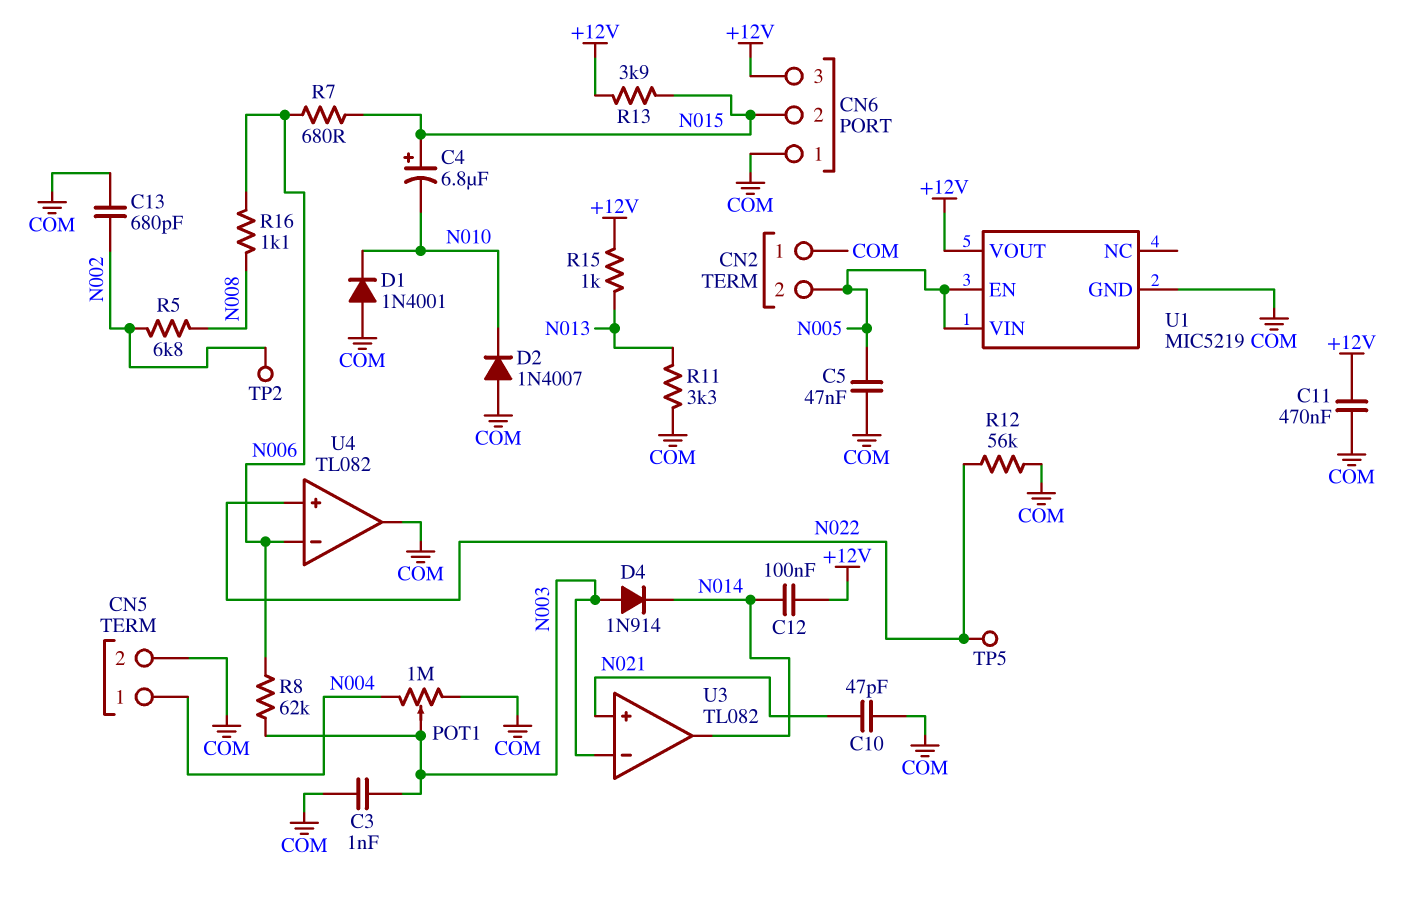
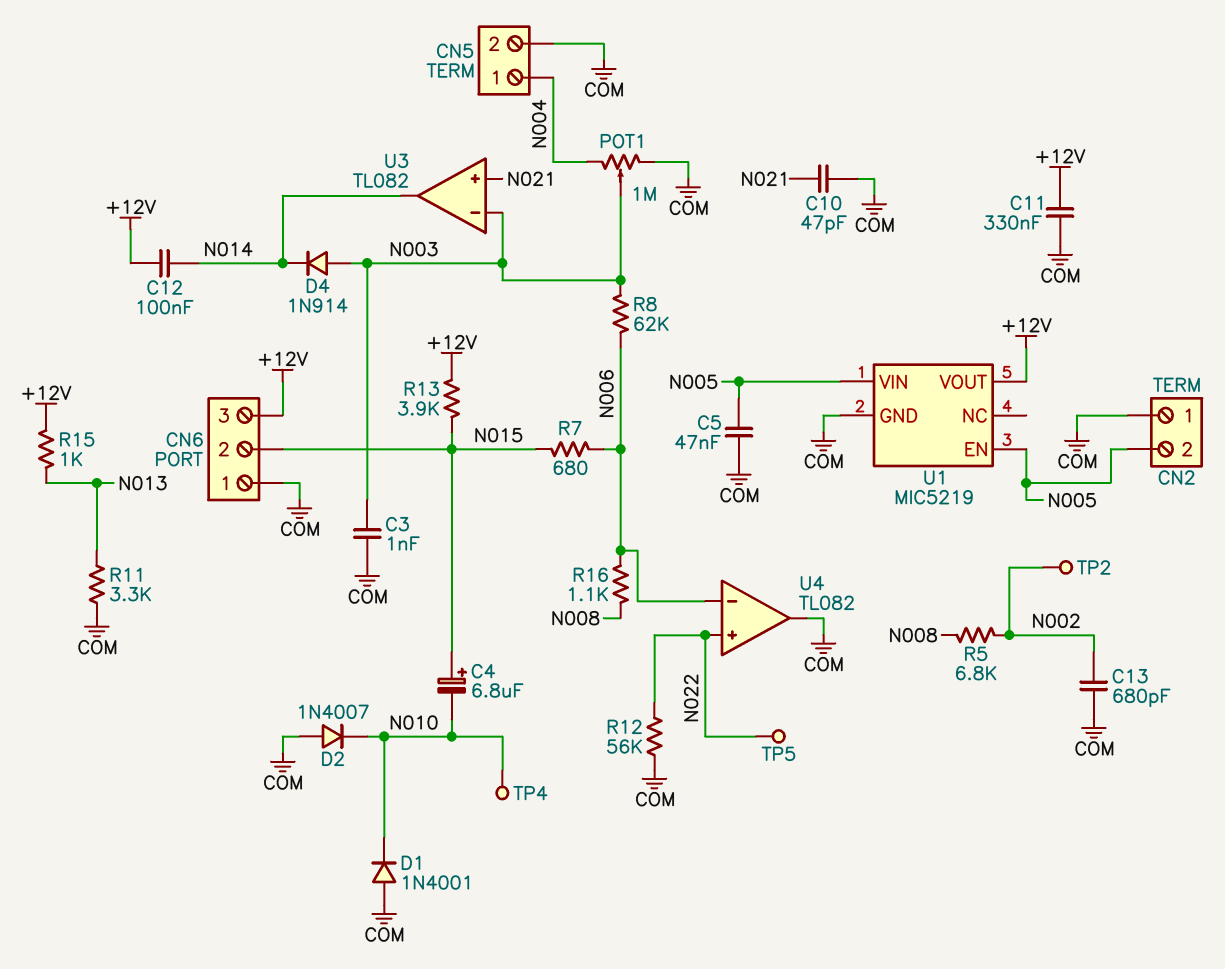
C11: 470nF (+12V, COM) -> 330nF (+12V, COM)
TP4: none -> test point (N010)

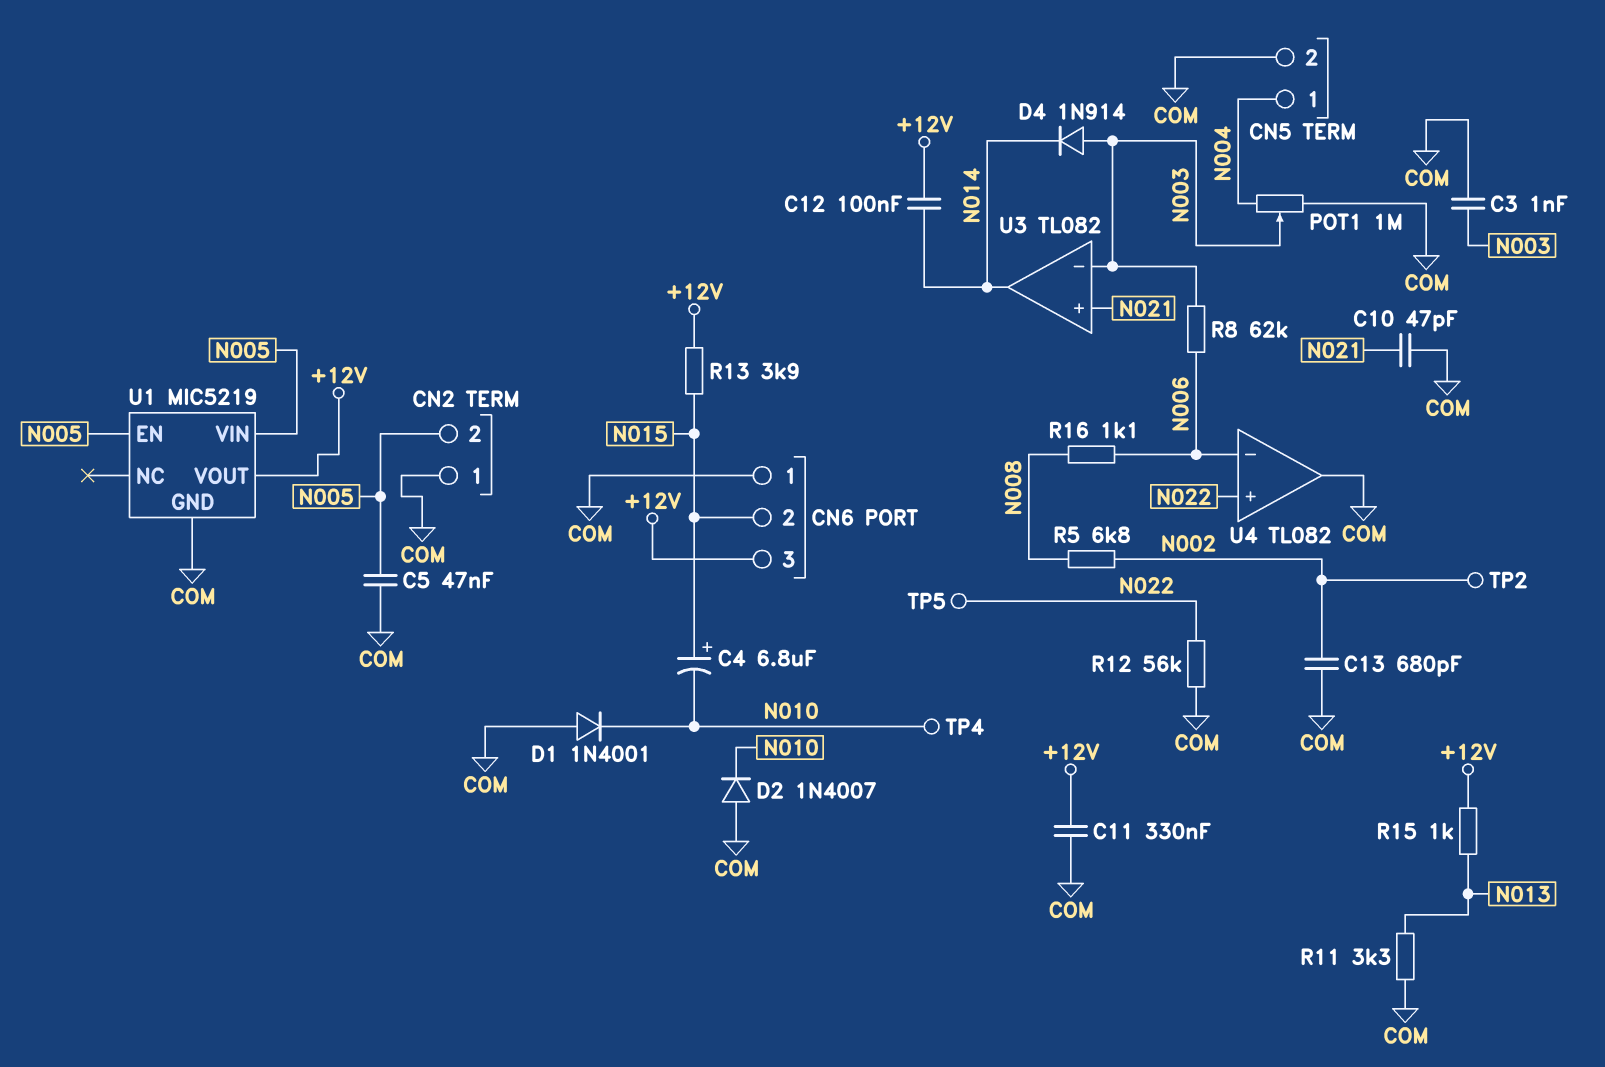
R7: 680 (N006, N015) -> none

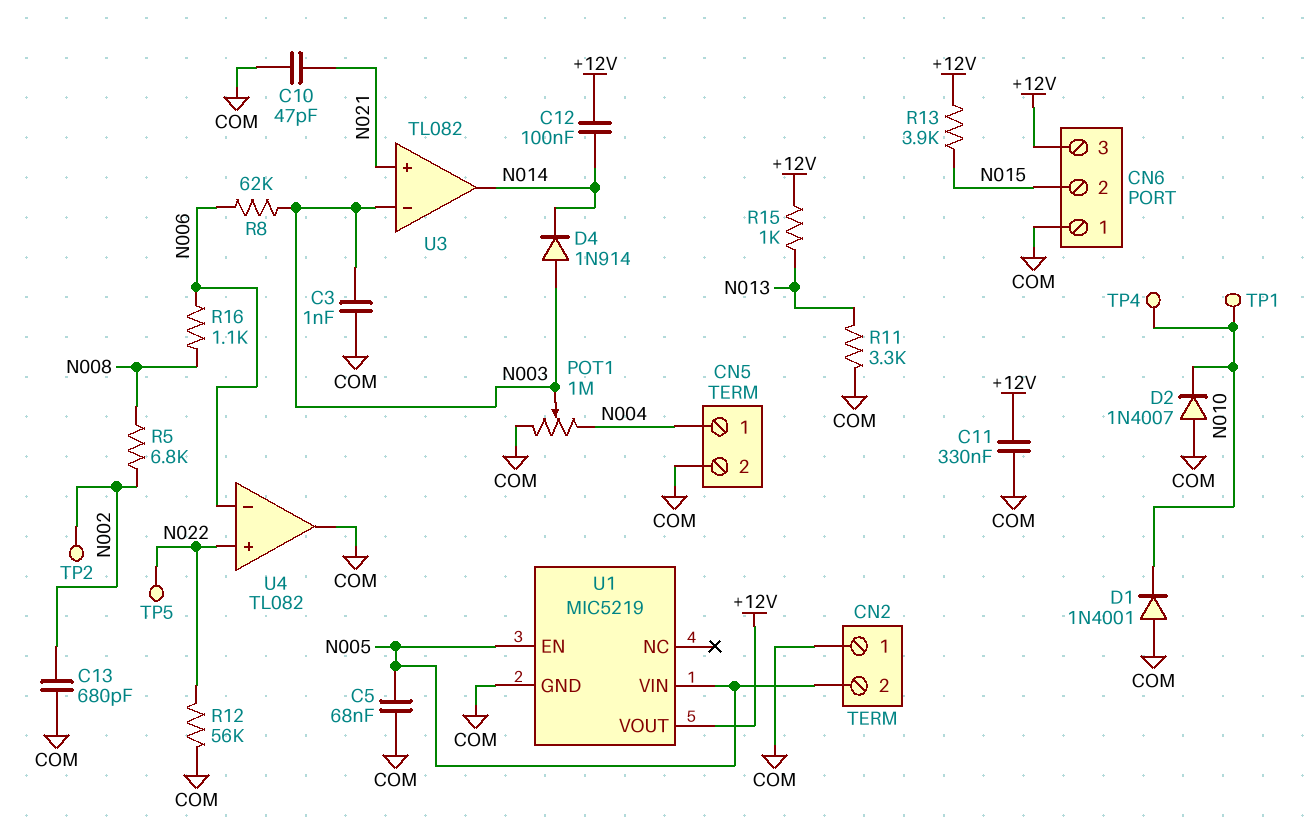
C4: 6.8uF (plus N015, minus N010) -> none
C5: 47nF (COM, N005) -> 68nF (COM, N005)
TP1: none -> test point (N010)

